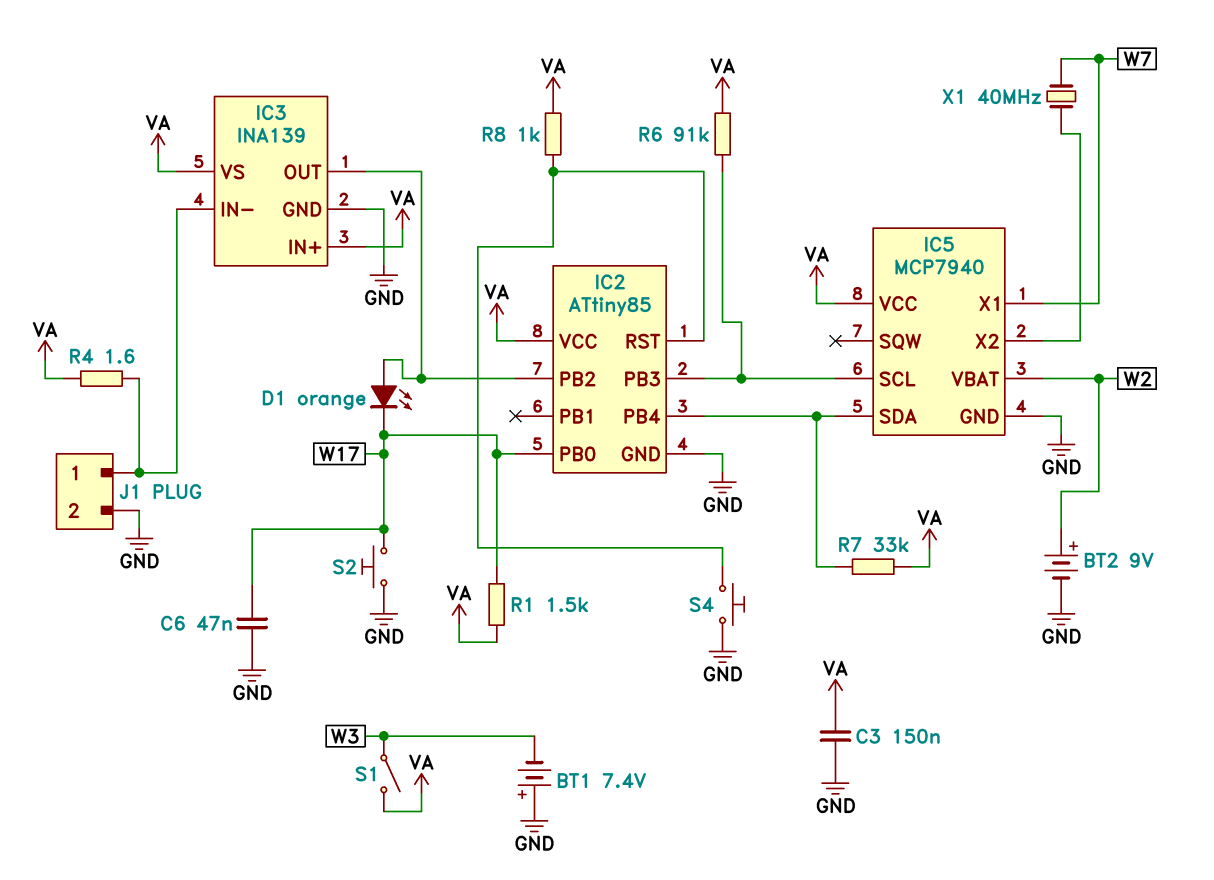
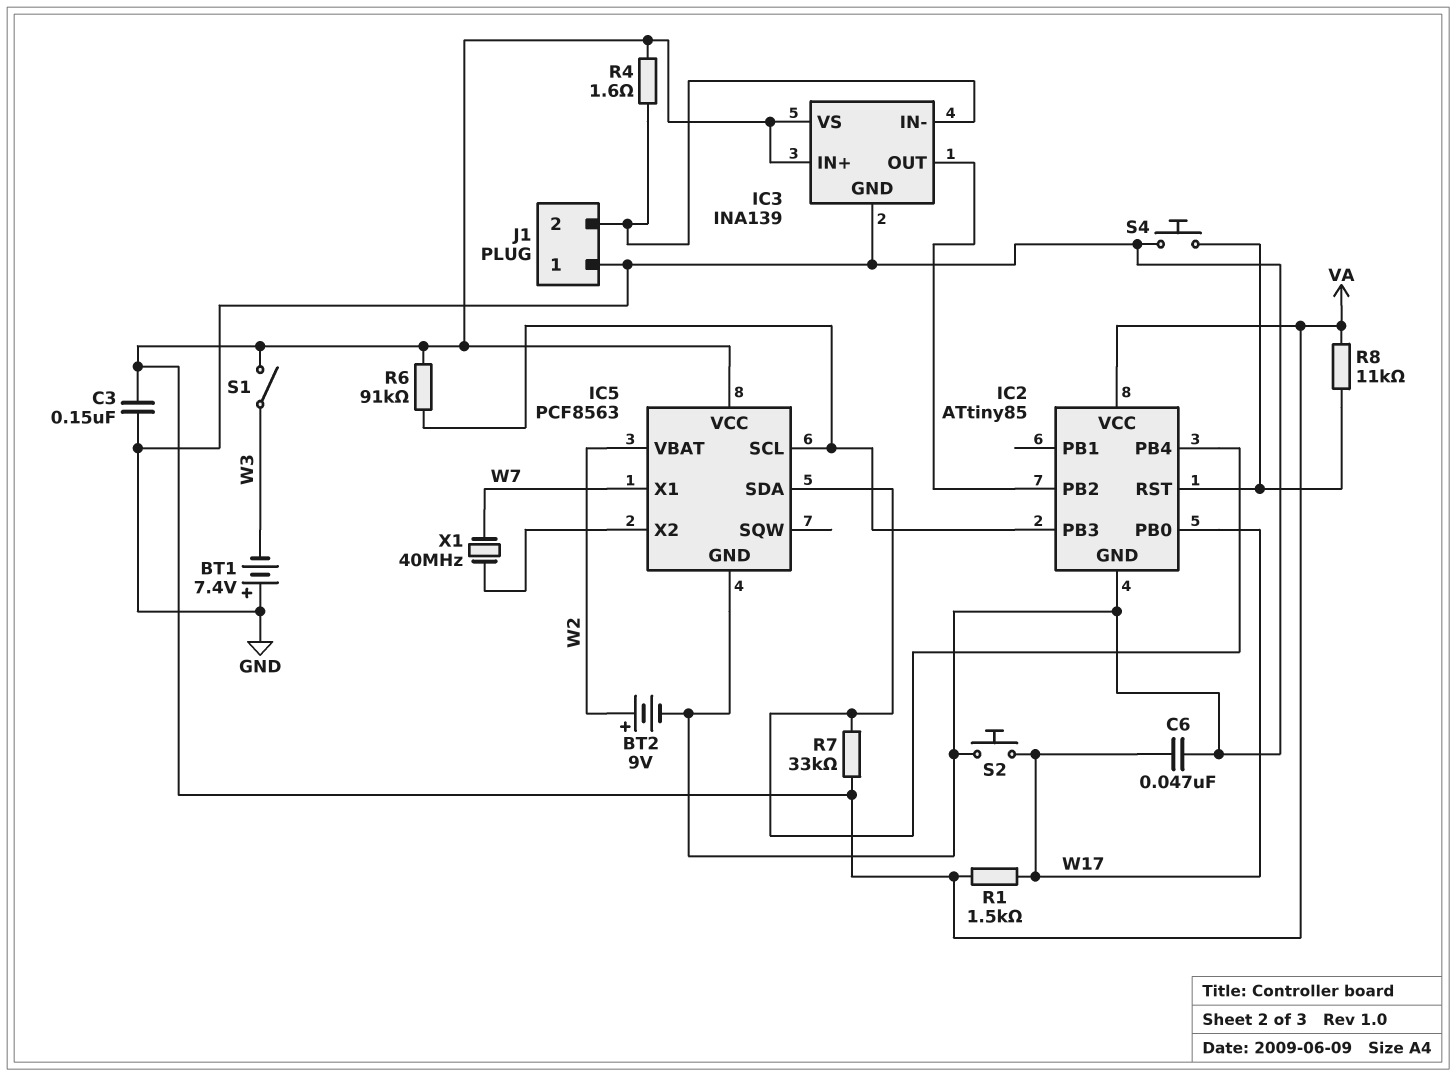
D1: LED orange (A IC2/PB2, K W17) -> none
IC5: MCP7940 -> PCF8563
J1 pin 1: IC3/IN- -> GND
J1 pin 2: GND -> IC3/IN-
R8: 1k (IC2/RST, VA) -> 11k (IC2/RST, VA)

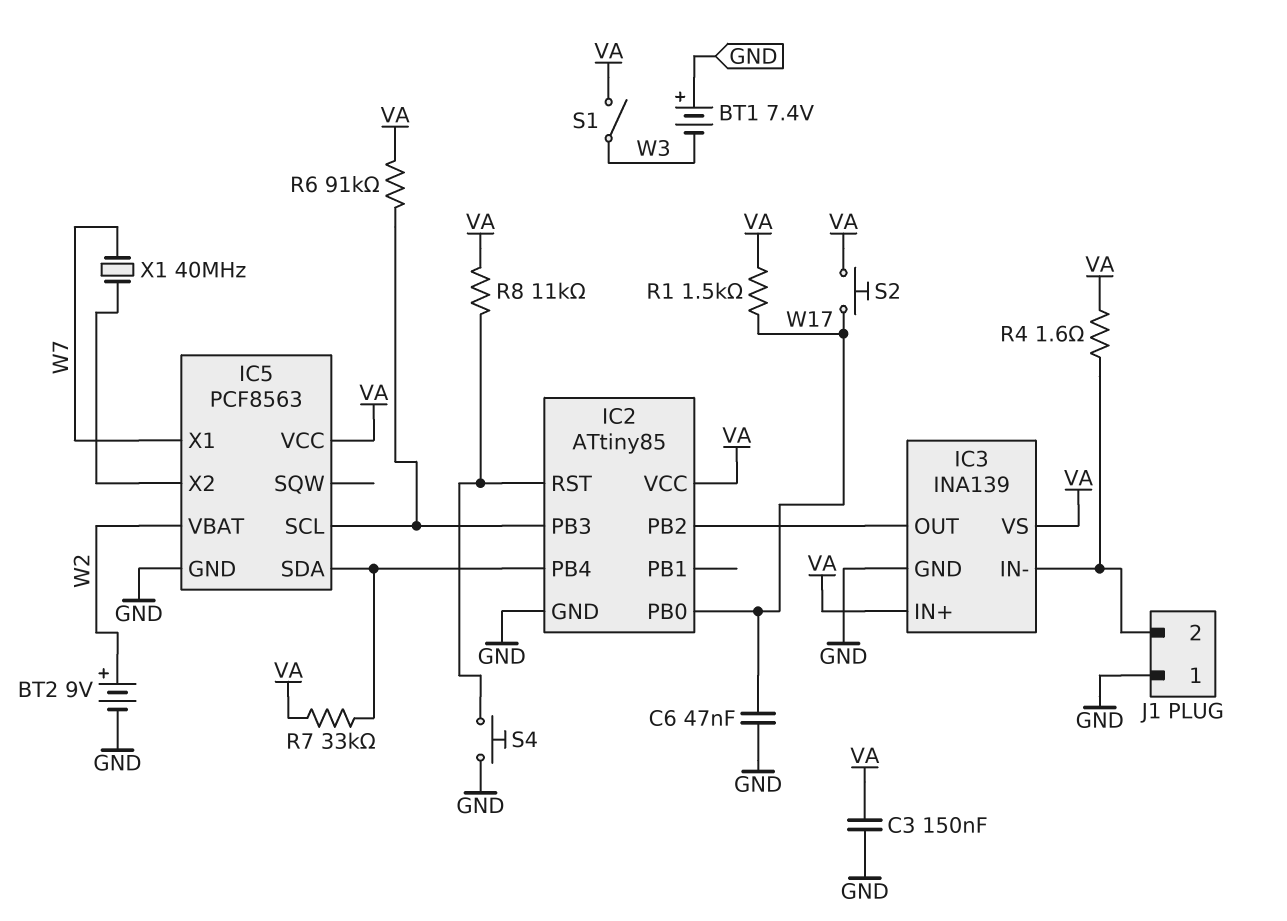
S2: button (GND, W17) -> button (VA, W17)

